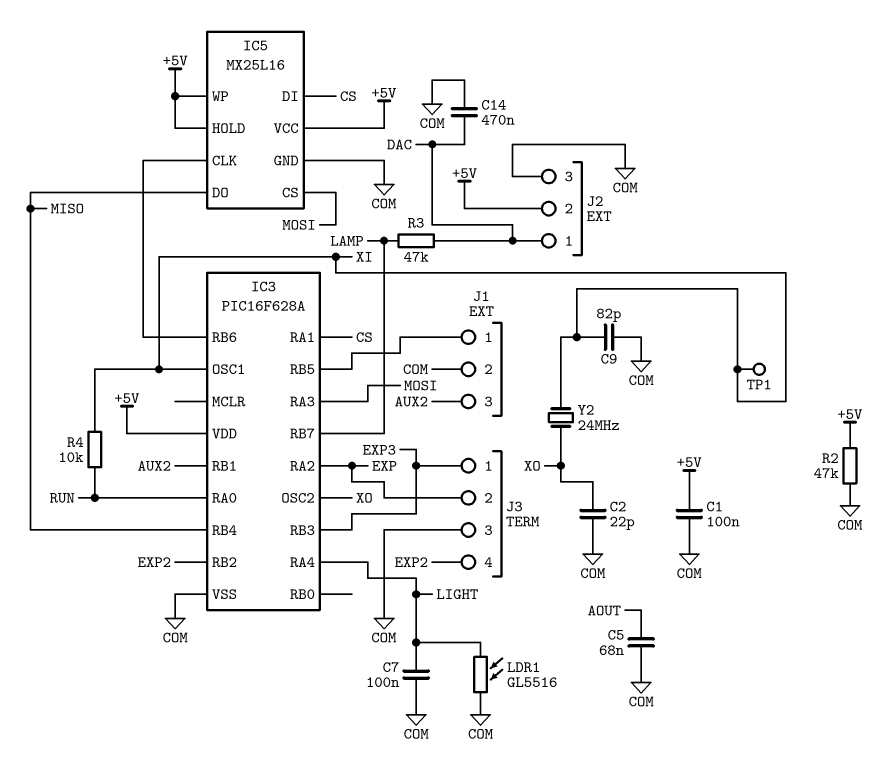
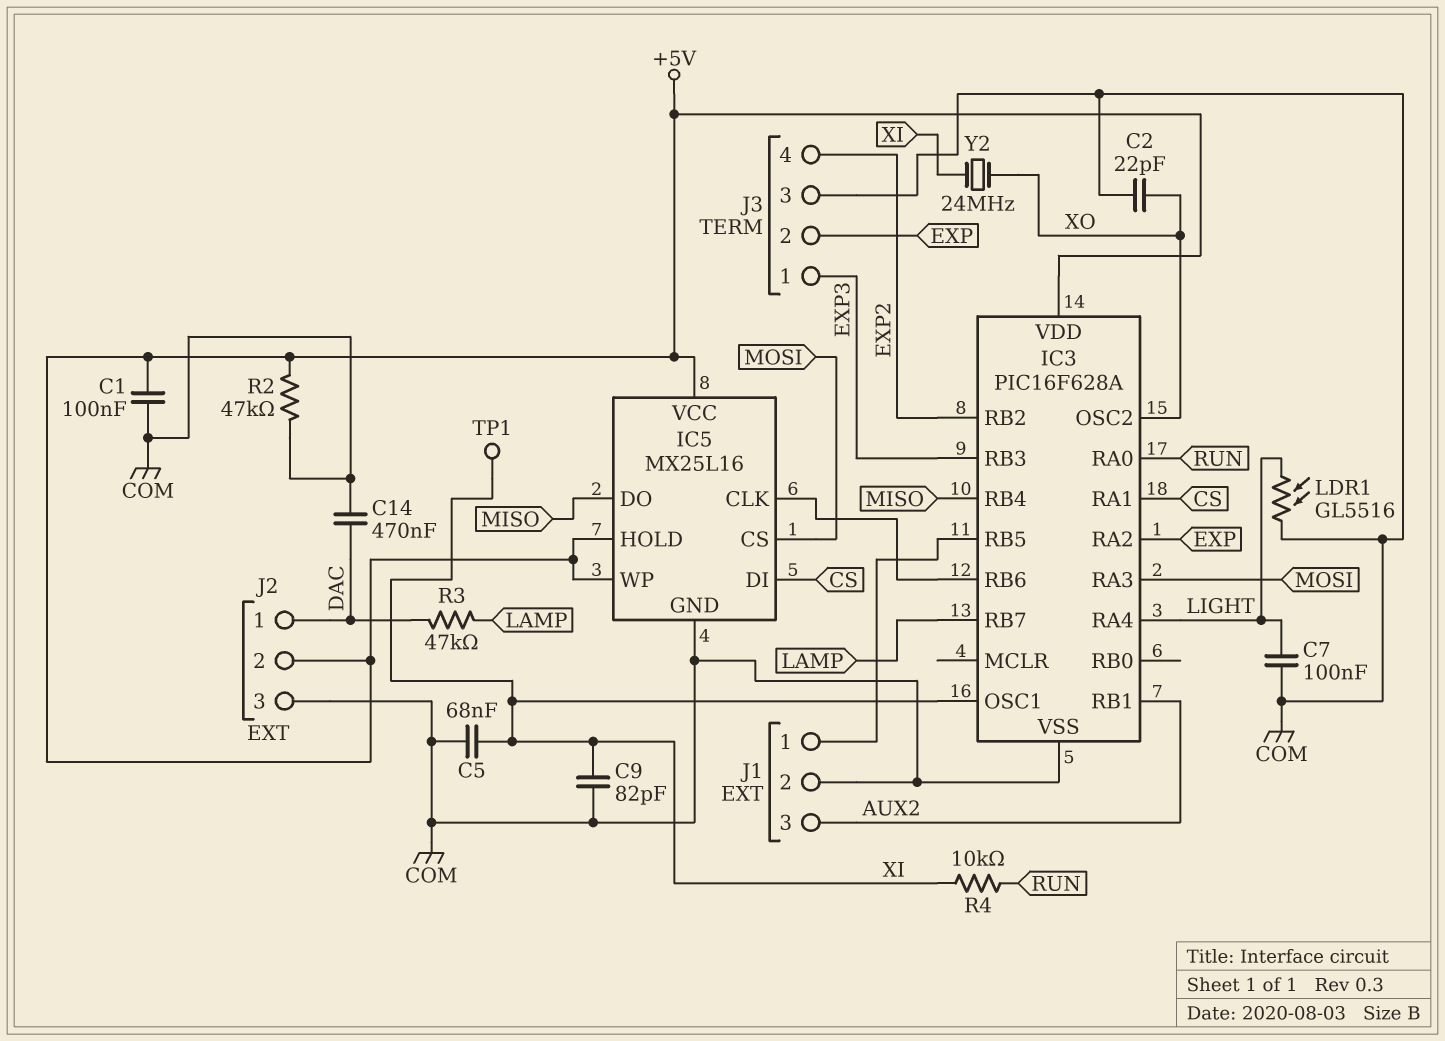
C5: 68nF (AOUT, COM) -> 68nF (COM, XI)

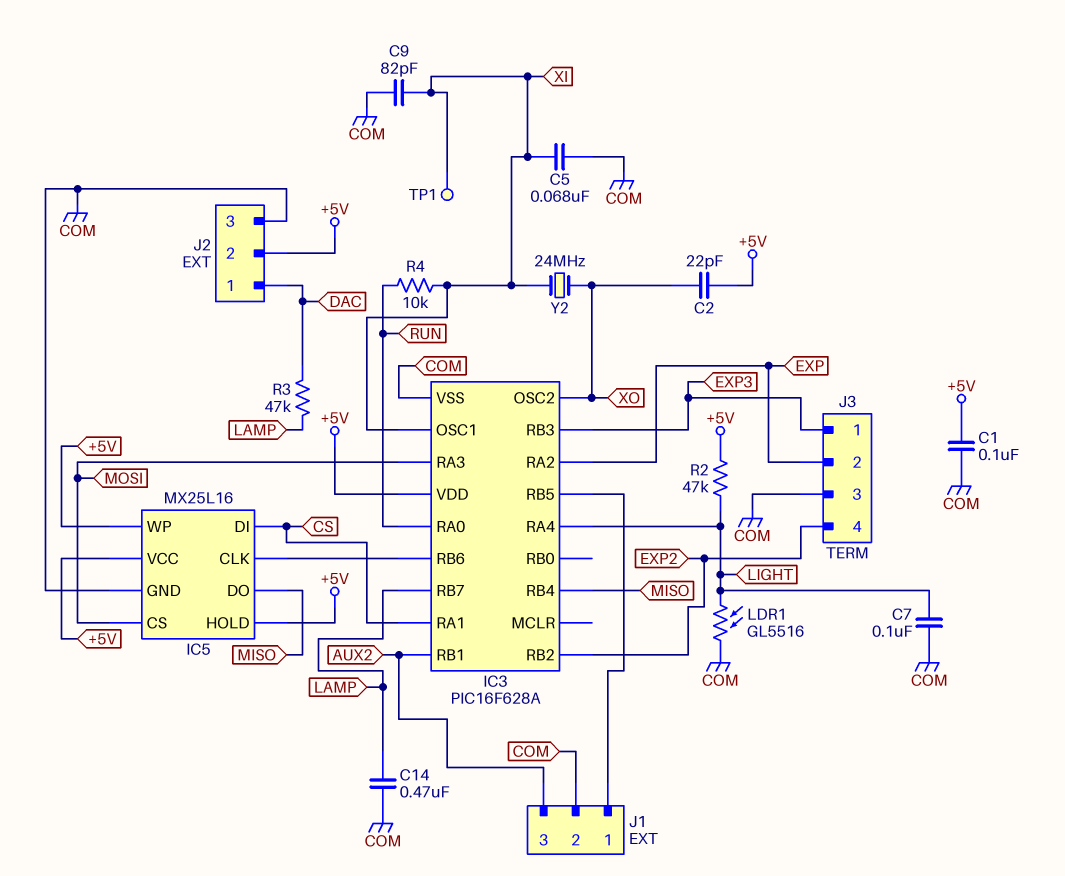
C2: 22pF (COM, XO) -> 22pF (+5V, XO)
C14: 470nF (COM, DAC) -> 470nF (COM, LAMP)
R2: 47k (+5V, COM) -> 47k (+5V, LIGHT)

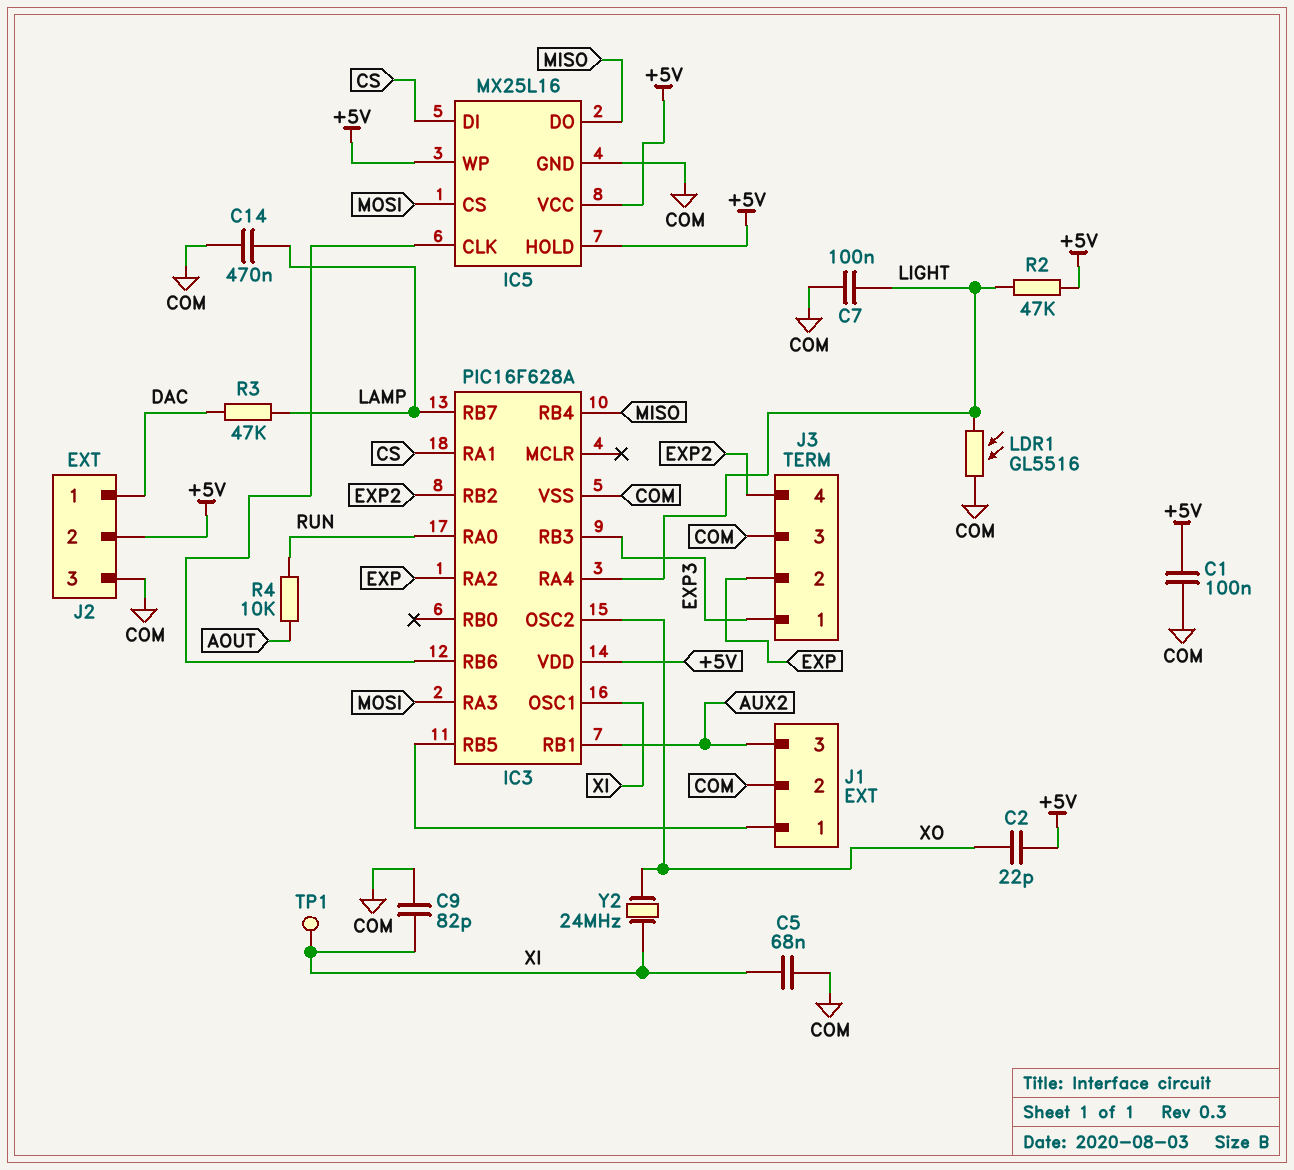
R4: 10k (RUN, XI) -> 10k (AOUT, RUN)

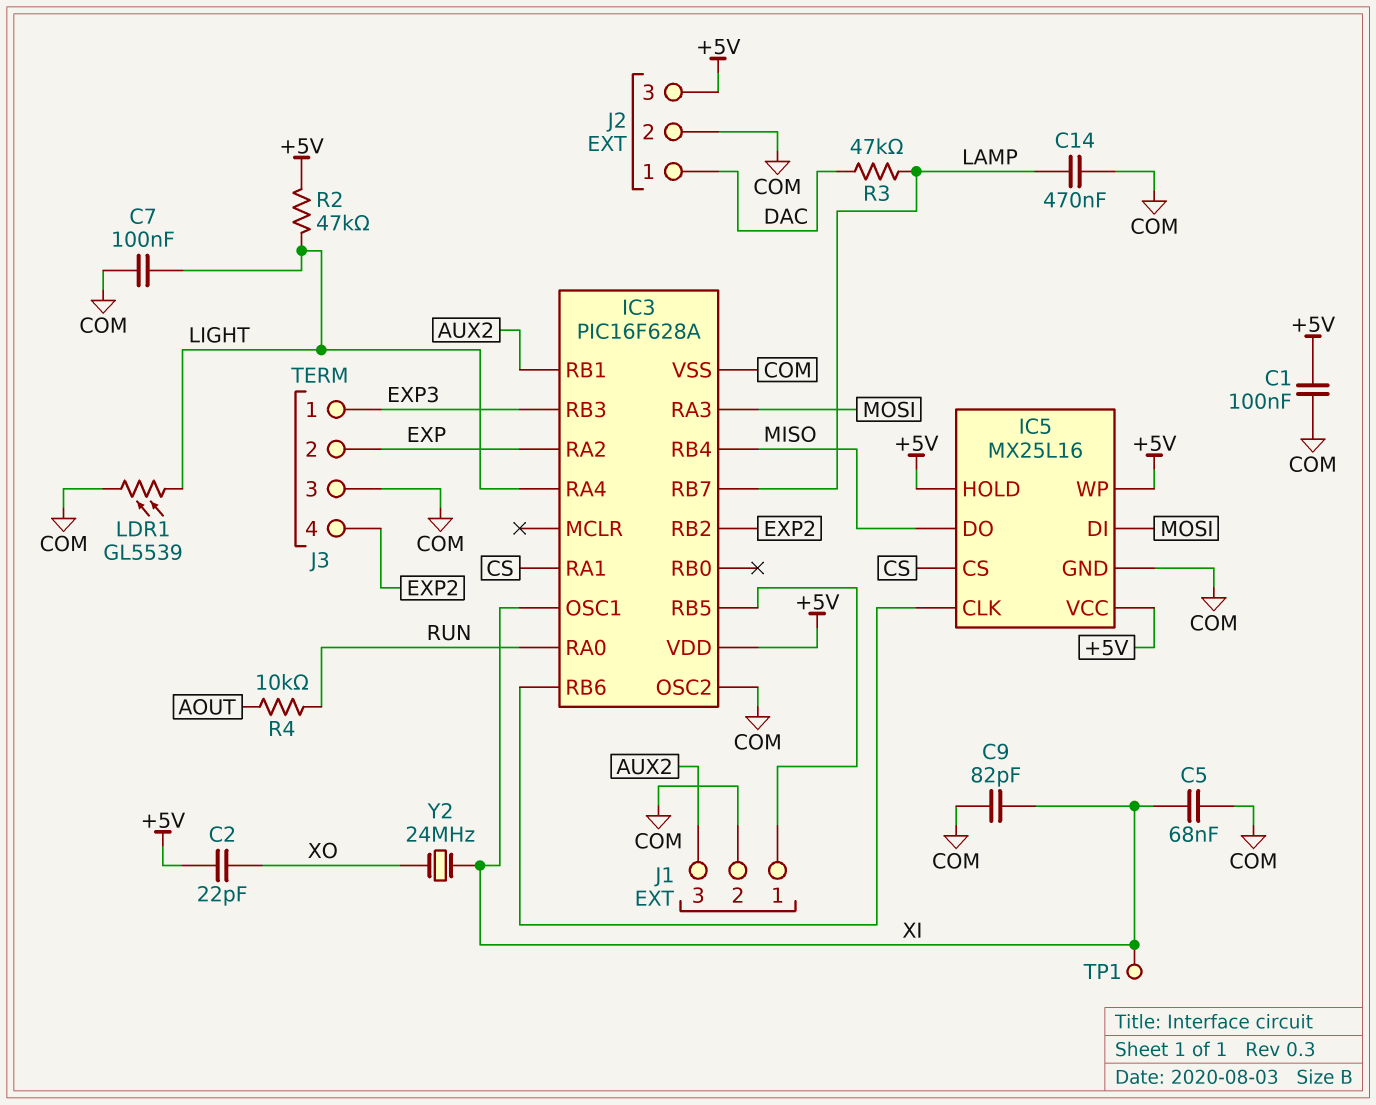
IC3 pin OSC2: XO -> COM
IC5 pin CS: MOSI -> CS
IC5 pin DI: CS -> MOSI
J2 pin 2: +5V -> COM
J2 pin 3: COM -> +5V
LDR1: GL5516 (COM, LIGHT) -> GL5539 (COM, LIGHT)

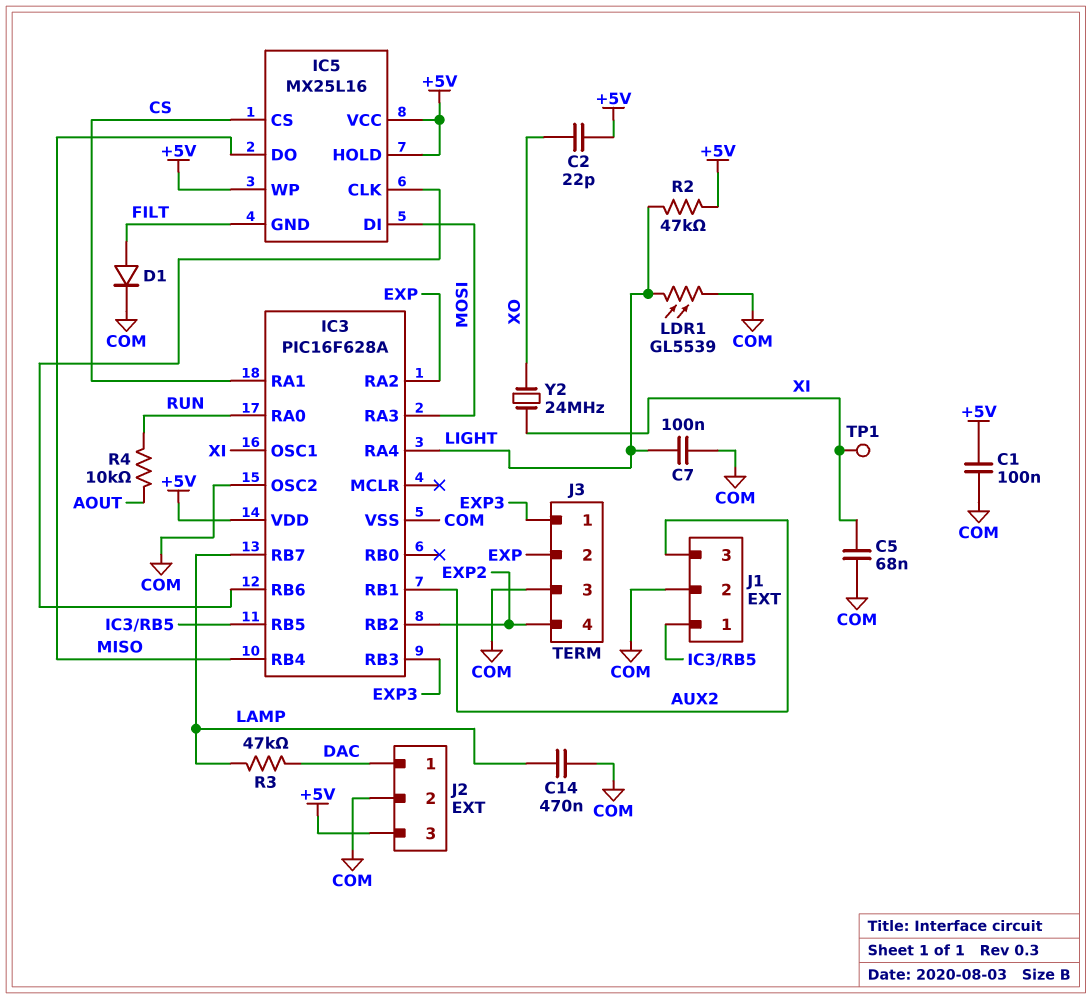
C9: 82pF (COM, XI) -> none
D1: none -> diode (A FILT, K COM)
IC5 pin GND: COM -> FILT

